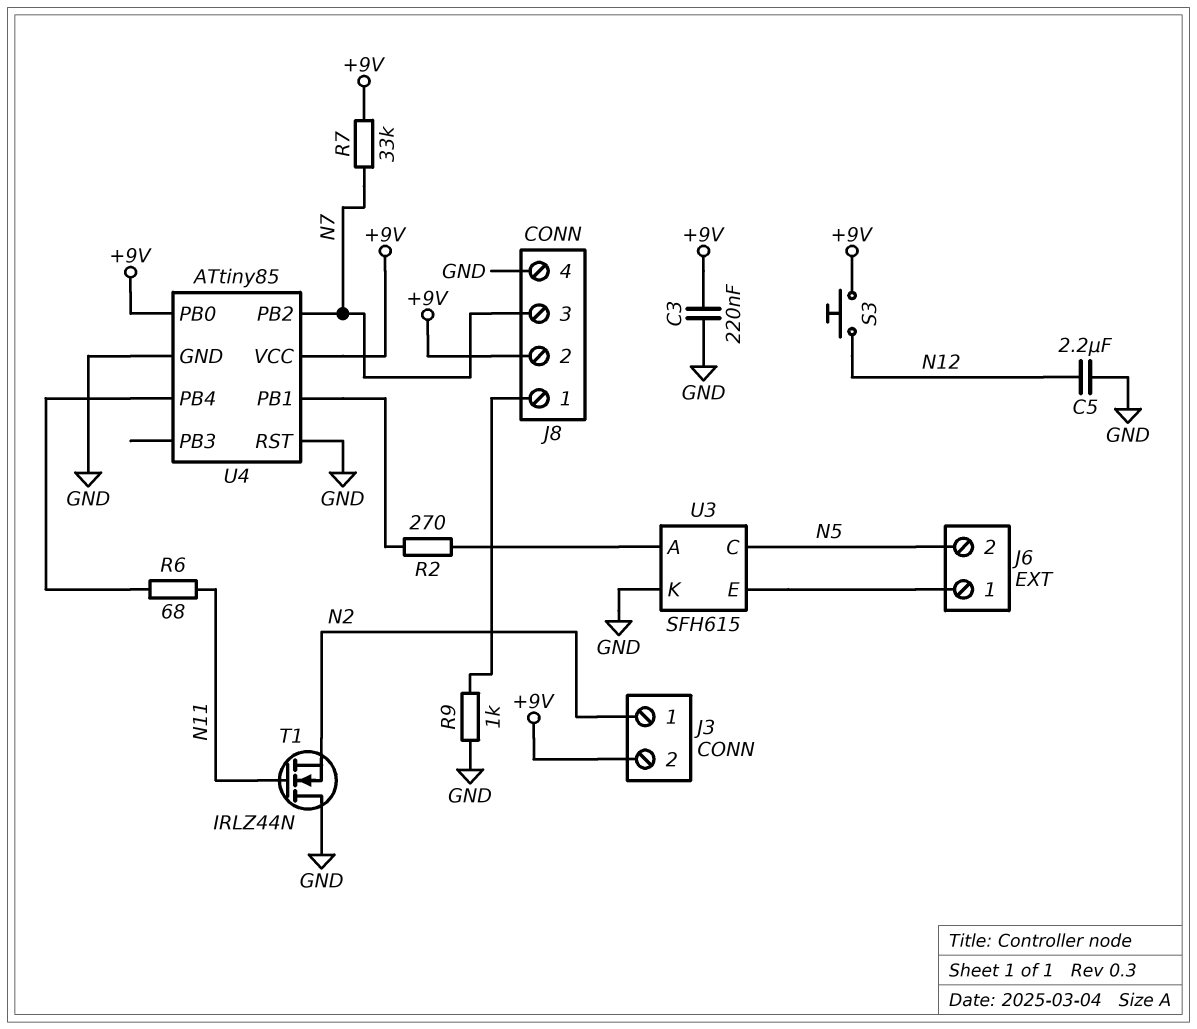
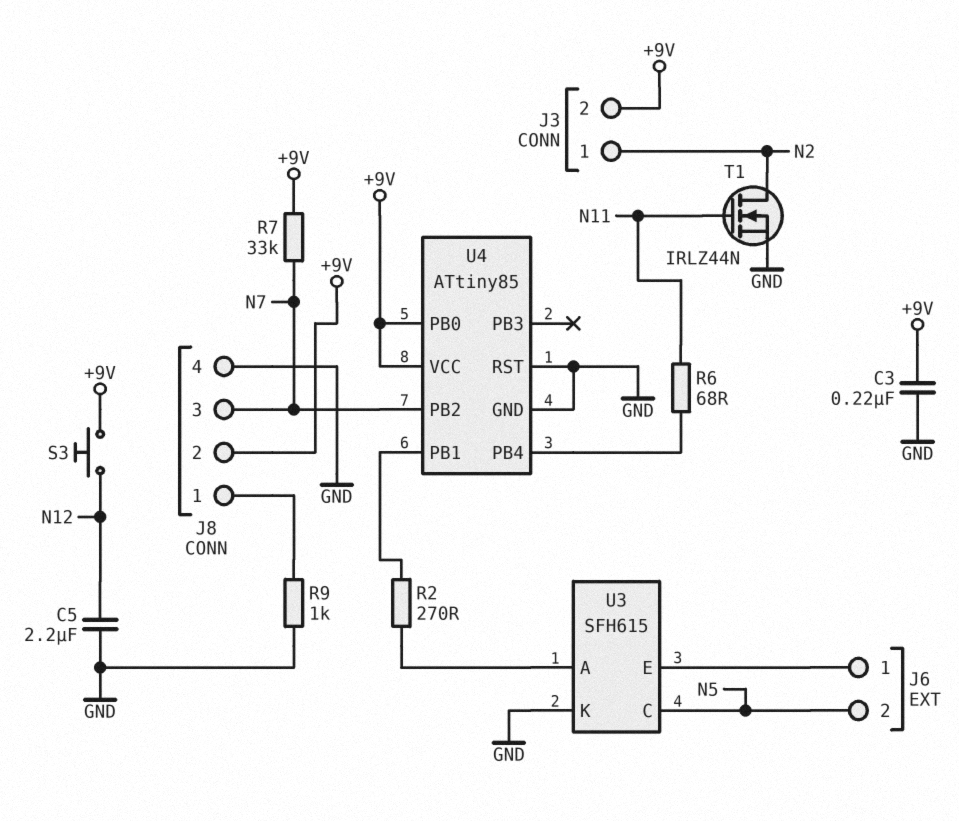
T1: NMOS IRLZ44N (G N11, D GND, S N2) -> NMOS IRLZ44N (G N11, D N2, S GND)

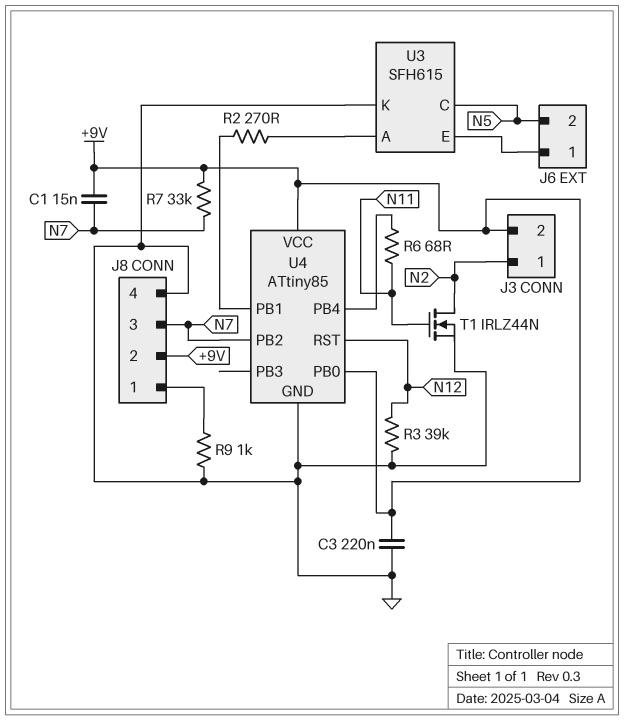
C1: none -> 15nF (+9V, N7)
C5: 2.2uF (GND, N12) -> none
R3: none -> 39k (GND, N12)
S3: button (+9V, N12) -> none
U4 pin RST: GND -> N12

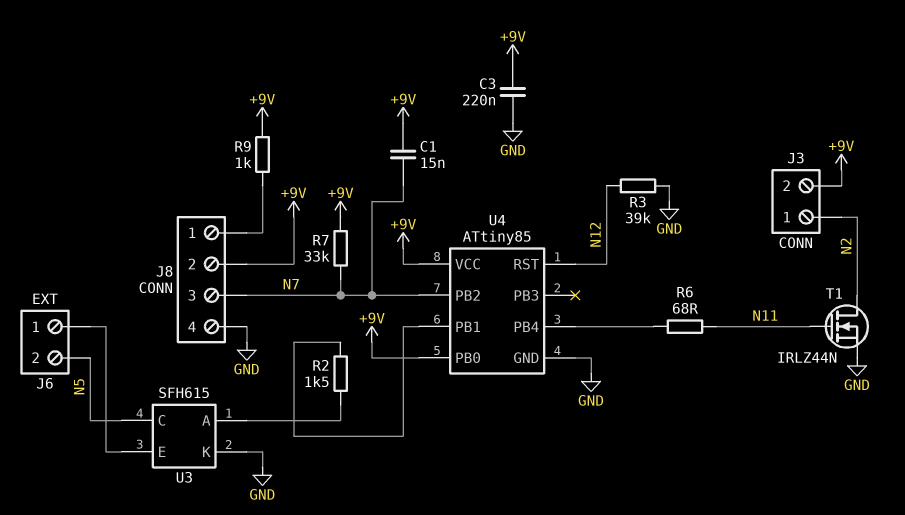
R2: 270 (U3/A, U4/PB1) -> 1.5k (U3/A, U4/PB1)
R9: 1k (GND, J8/1) -> 1k (+9V, J8/1)

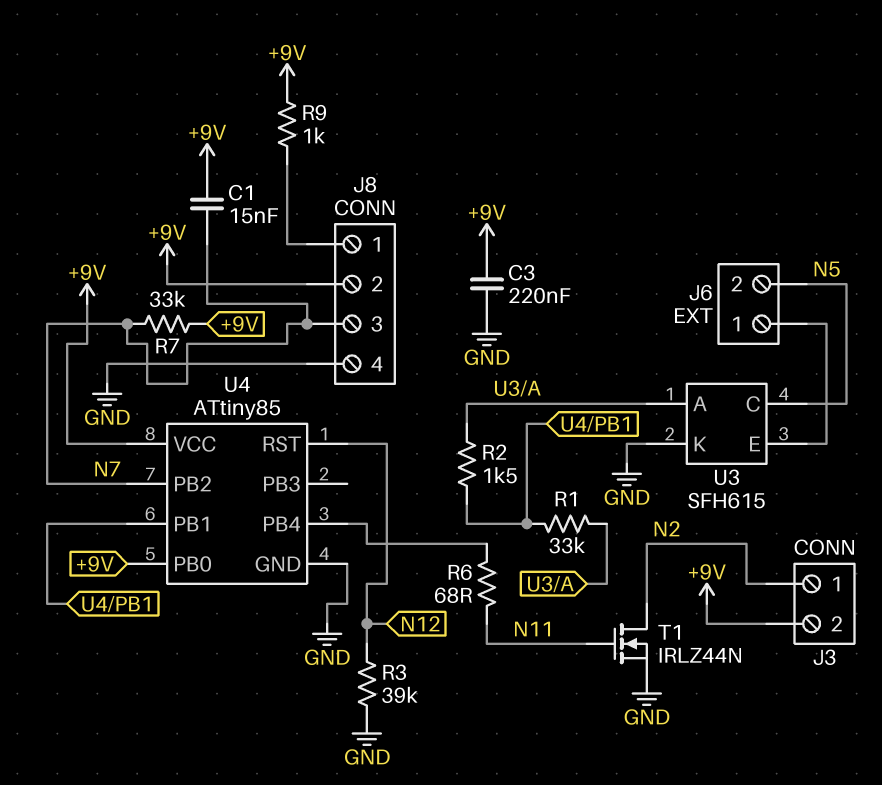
R1: none -> 33k (U3/A, U4/PB1)

